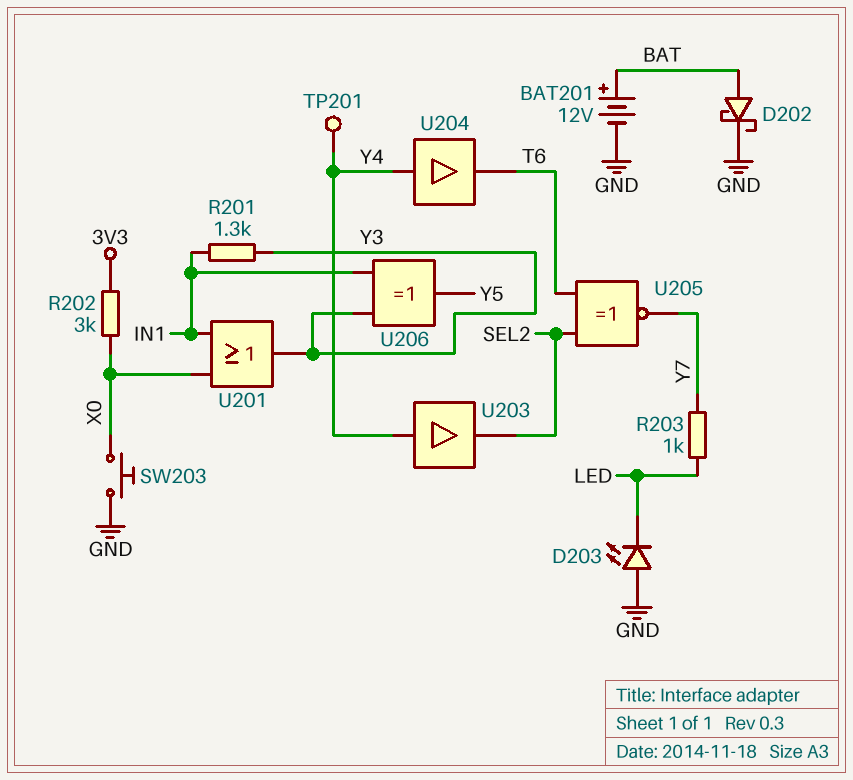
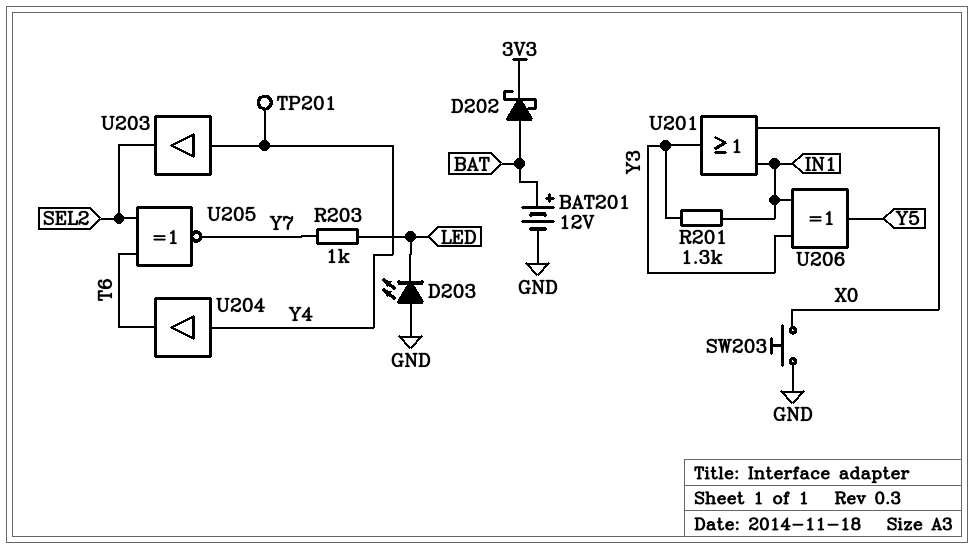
D202: schottky (A BAT, K GND) -> schottky (A BAT, K 3V3)
R202: 3k (3V3, X0) -> none

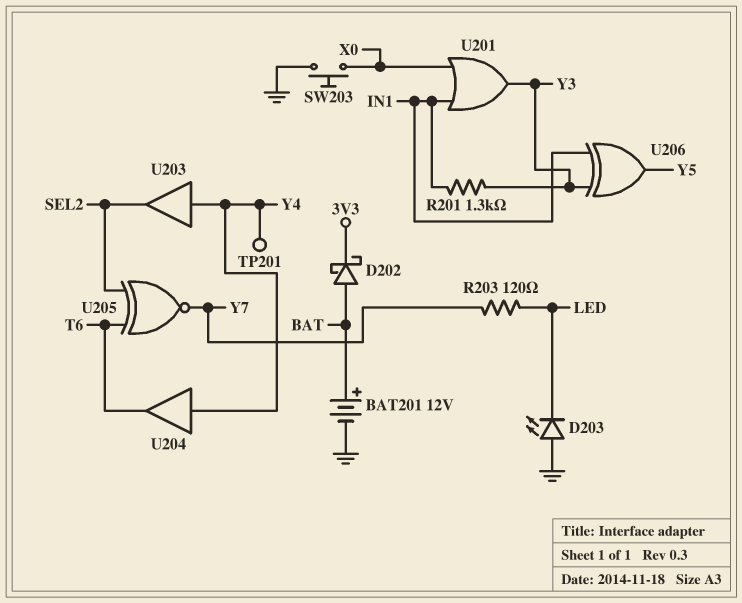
R203: 1k (LED, Y7) -> 120 (LED, Y7)

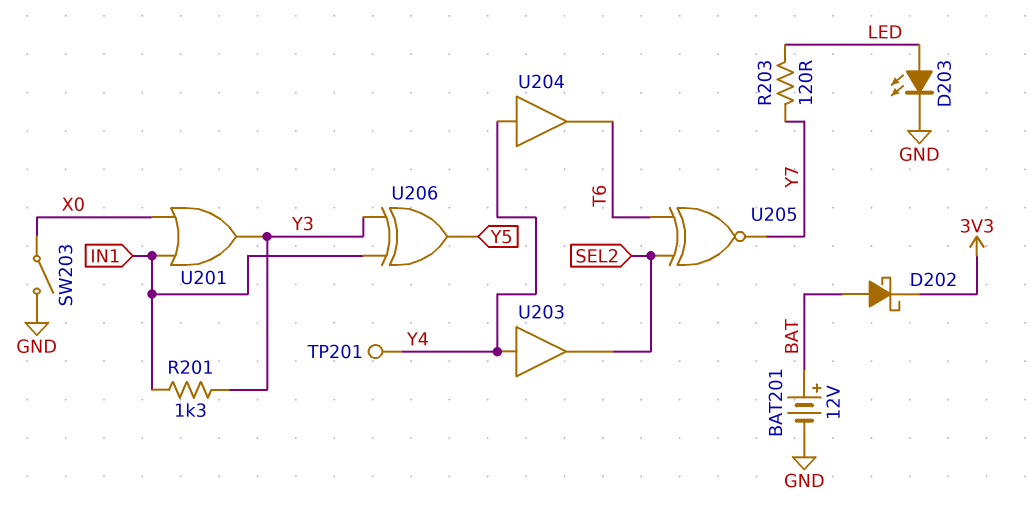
D203: LED (A GND, K LED) -> LED (A LED, K GND)
SW203: button (GND, X0) -> switch (GND, X0)

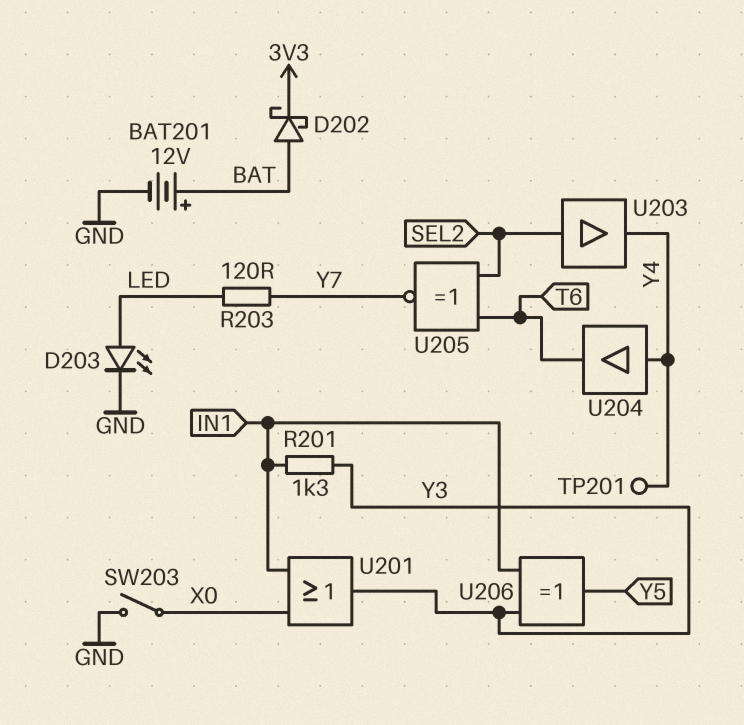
U203: buffer (in Y4, out SEL2) -> buffer (in SEL2, out Y4)

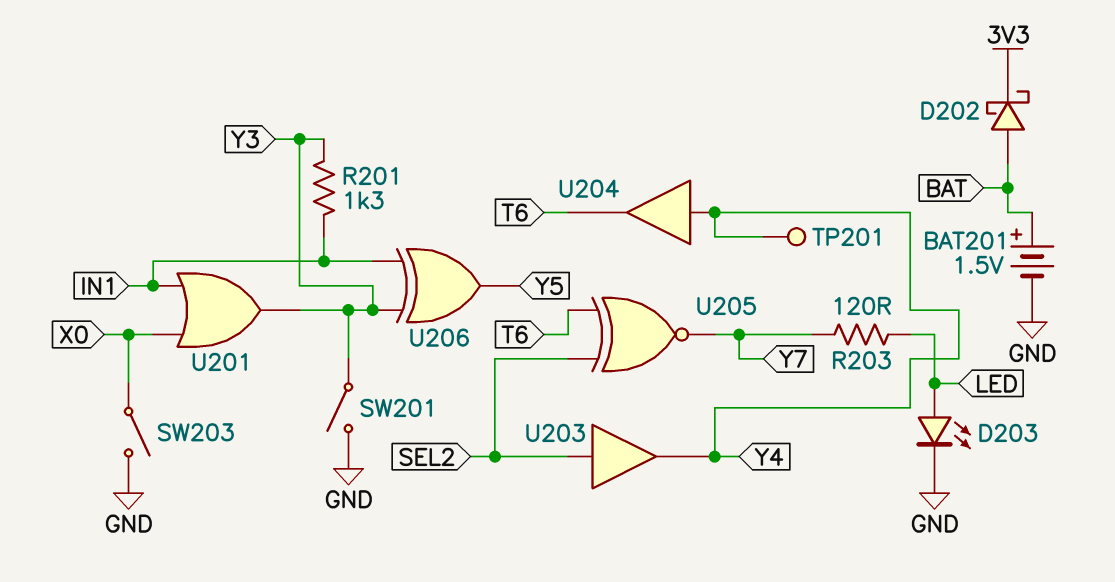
BAT201: 12V (plus BAT, minus GND) -> 1.5V (plus BAT, minus GND)
SW201: none -> switch (GND, Y3)

